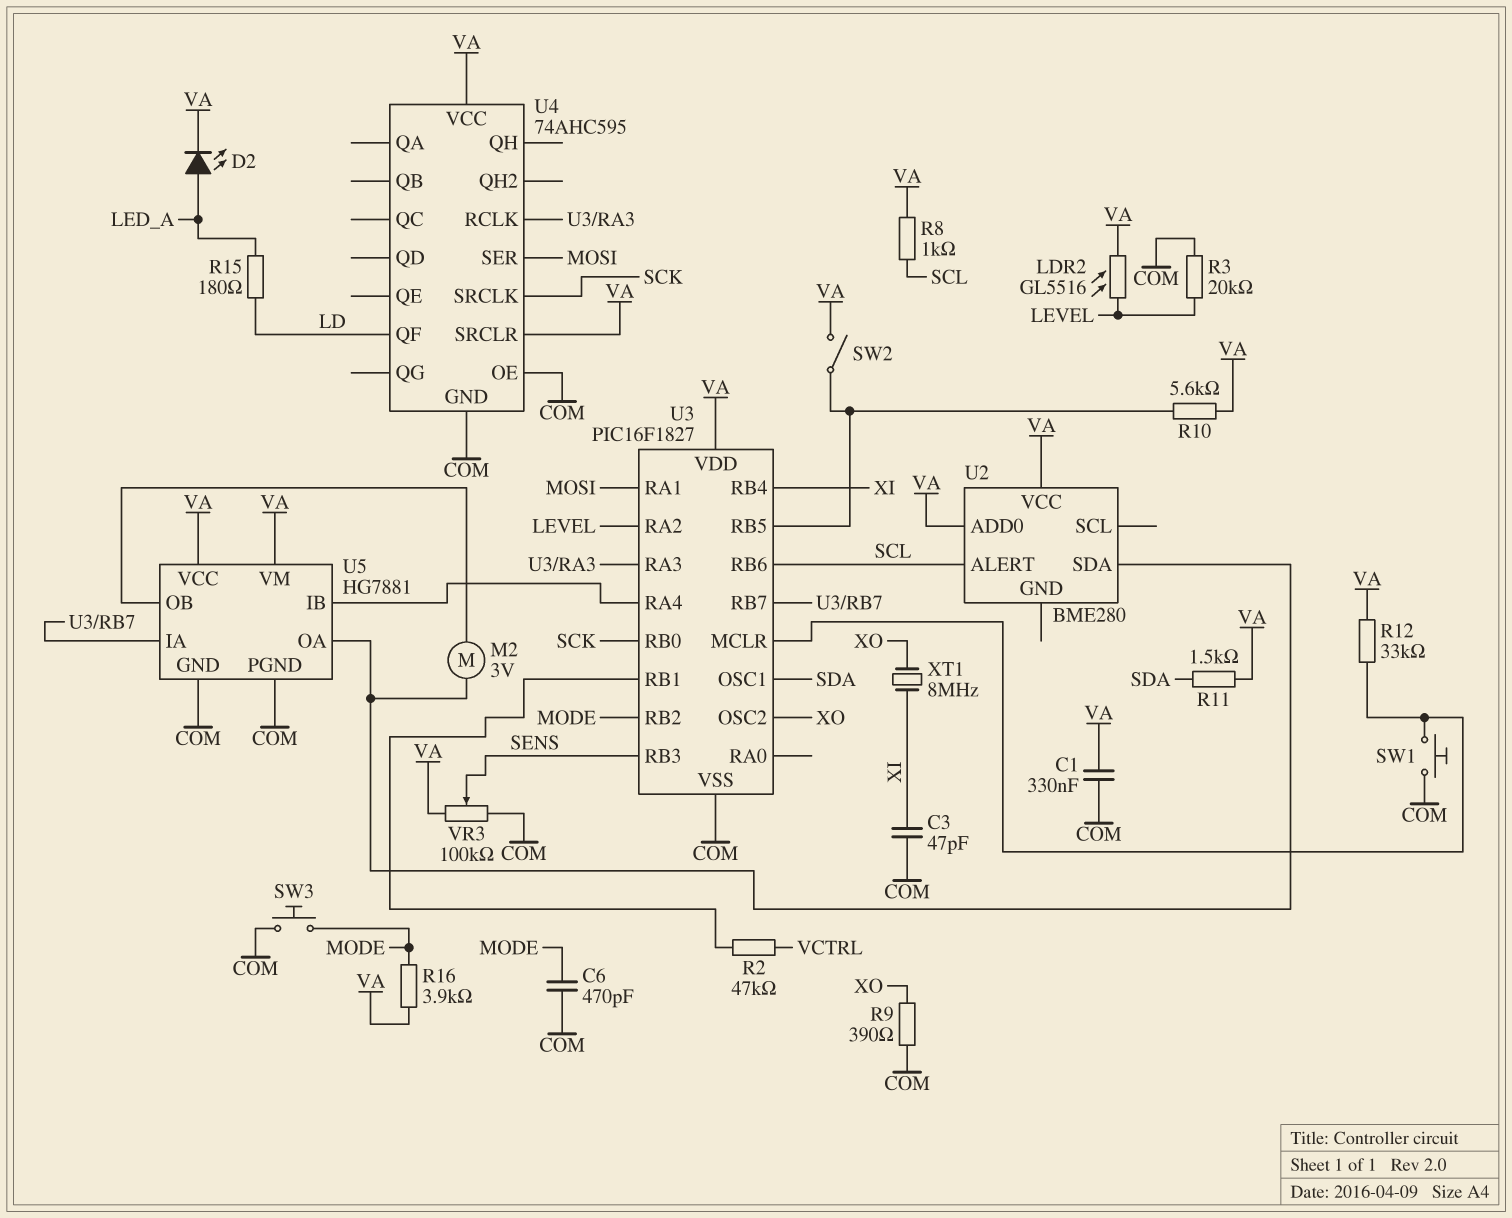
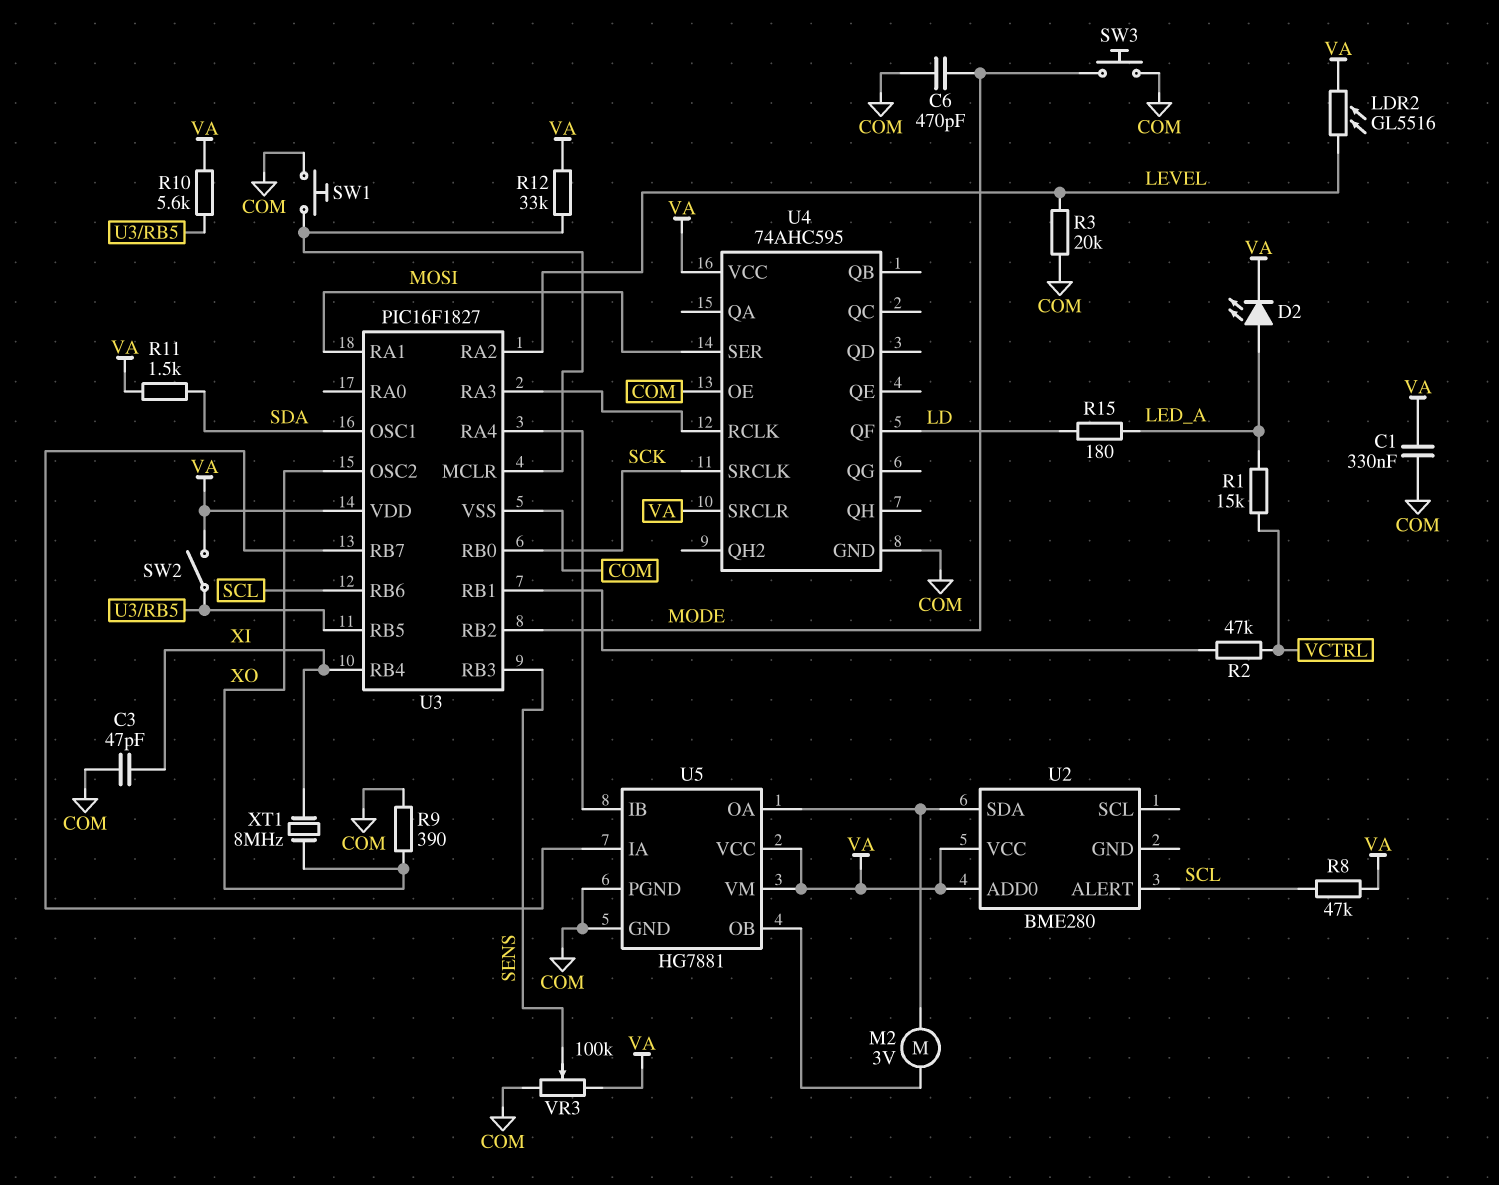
R1: none -> 15k (LED_A, VCTRL)
R8: 1k (SCL, VA) -> 47k (SCL, VA)
R16: 3.9k (MODE, VA) -> none

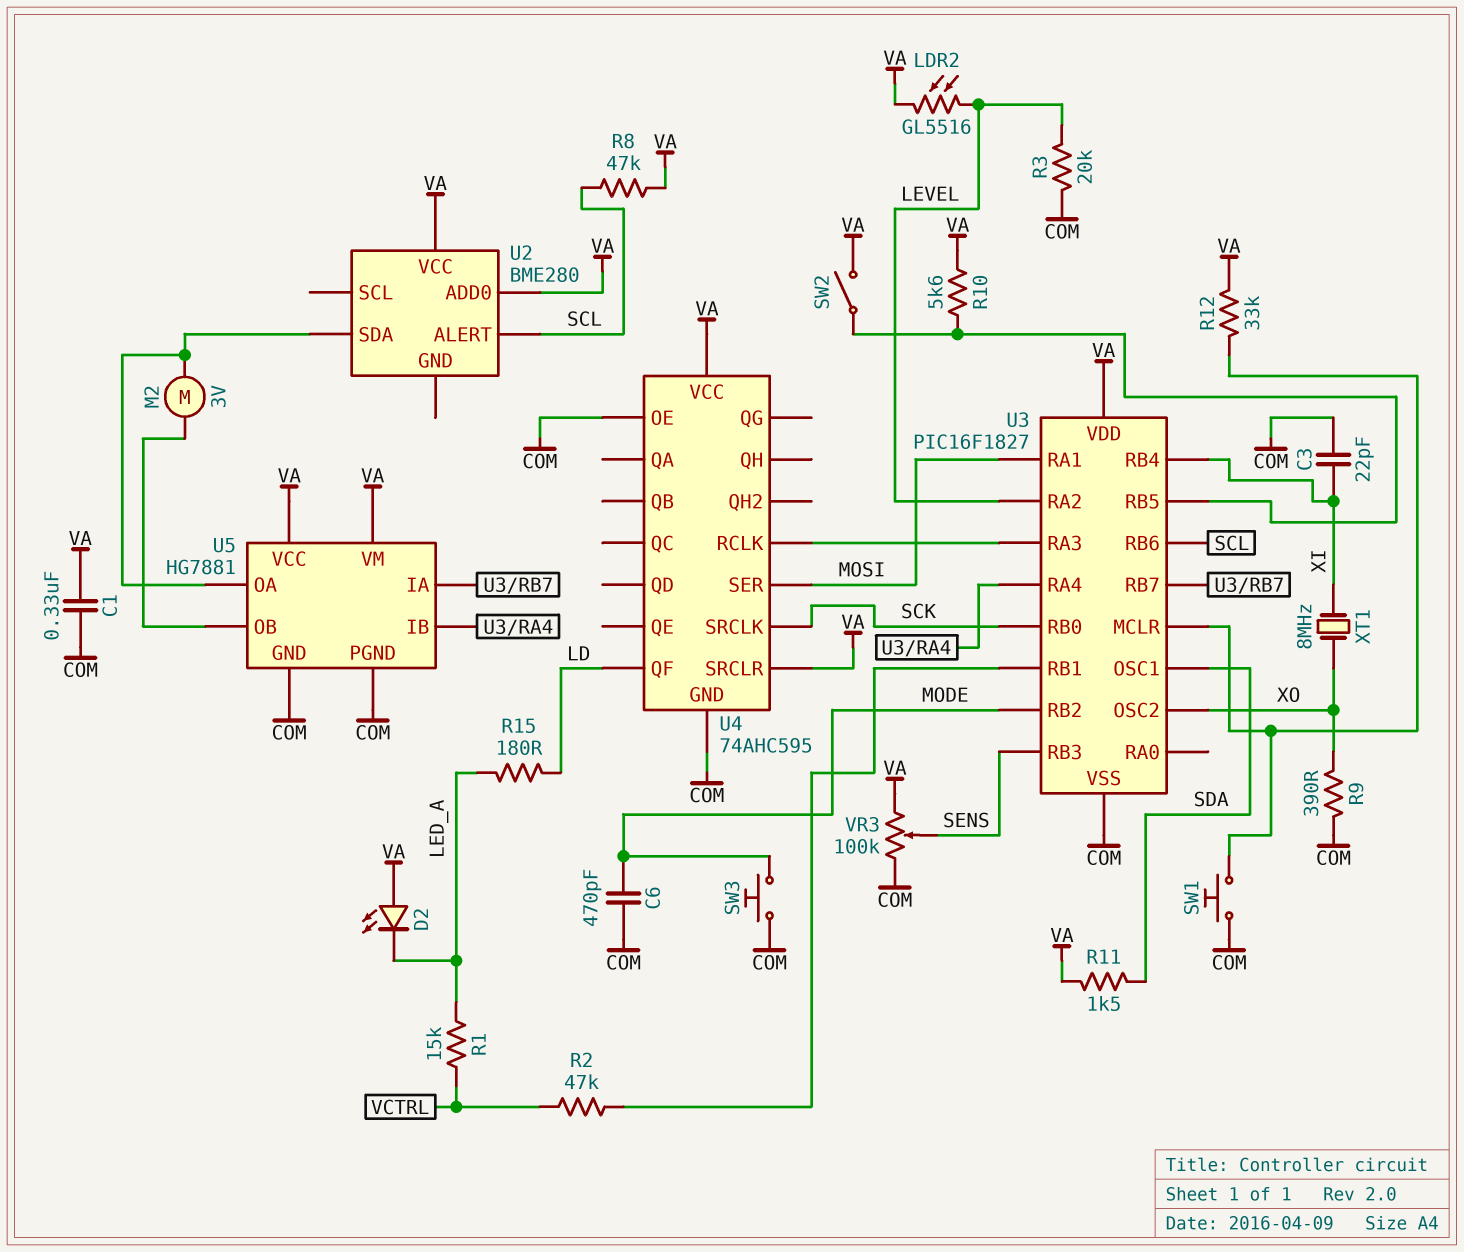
C3: 47pF (COM, XI) -> 22pF (COM, XI)
D2: LED (A LED_A, K VA) -> LED (A VA, K LED_A)

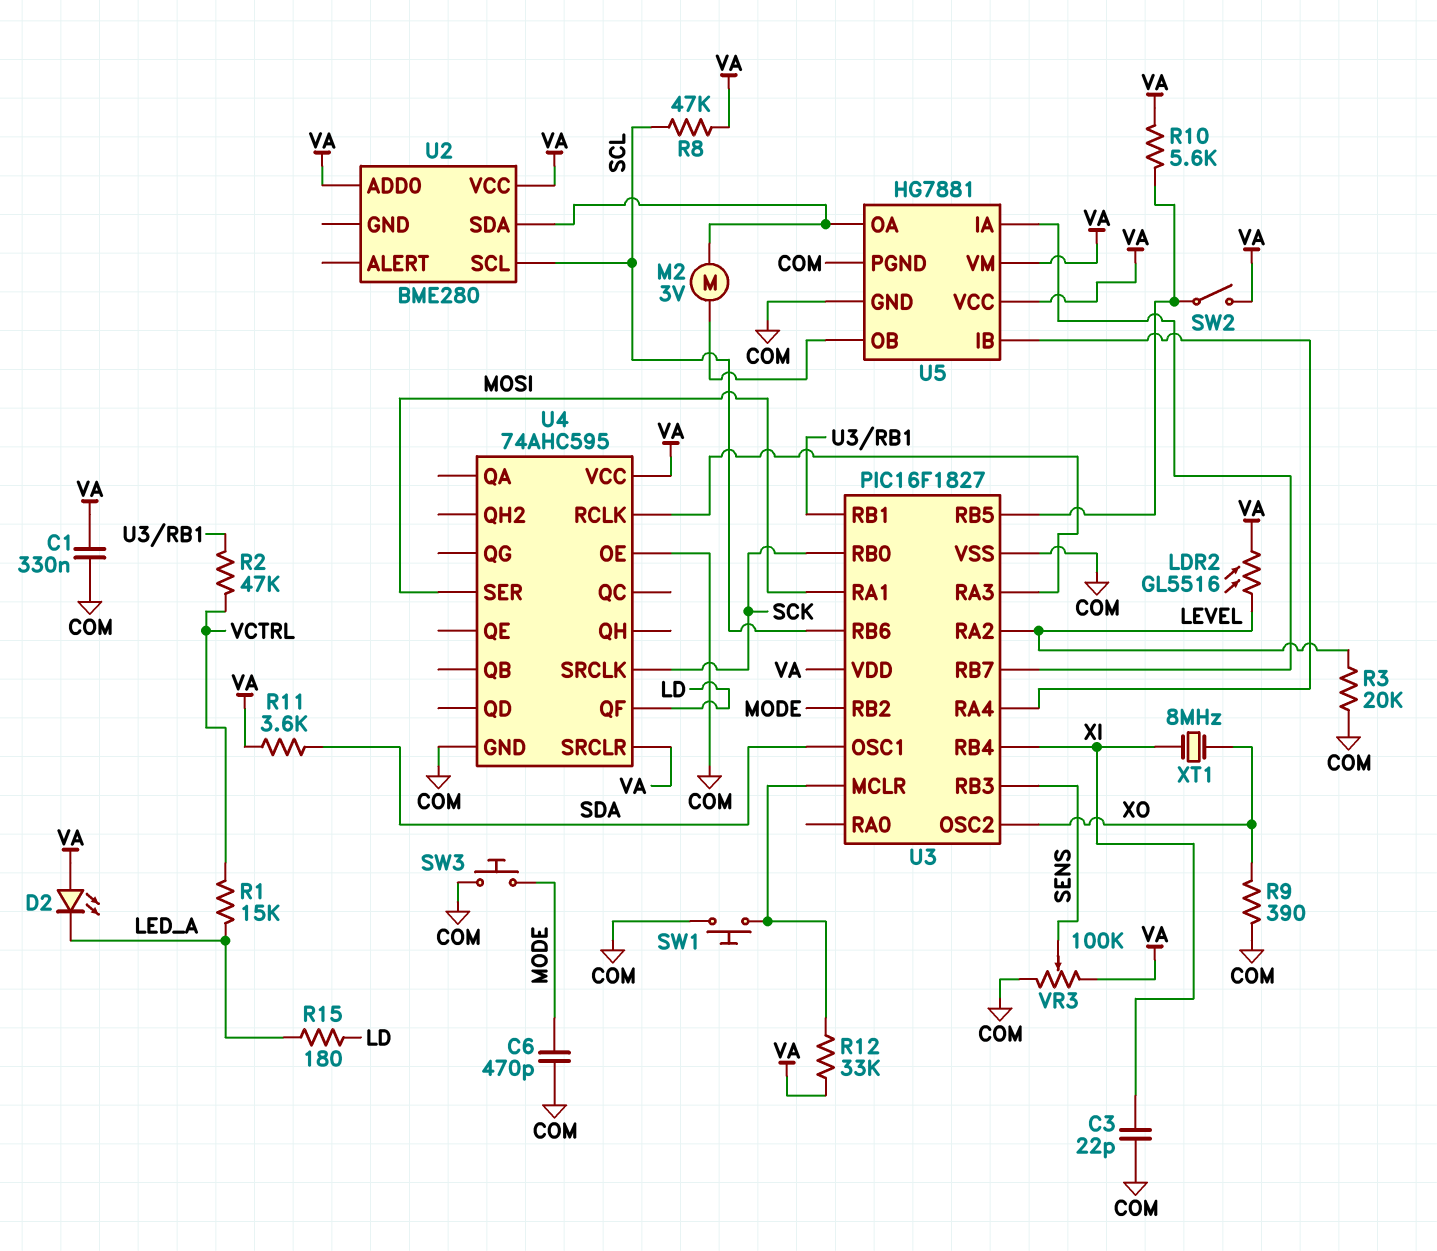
R11: 1.5k (SDA, VA) -> 3.6k (SDA, VA)
U2 pin ALERT: SCL -> none
U2 pin SCL: none -> SCL

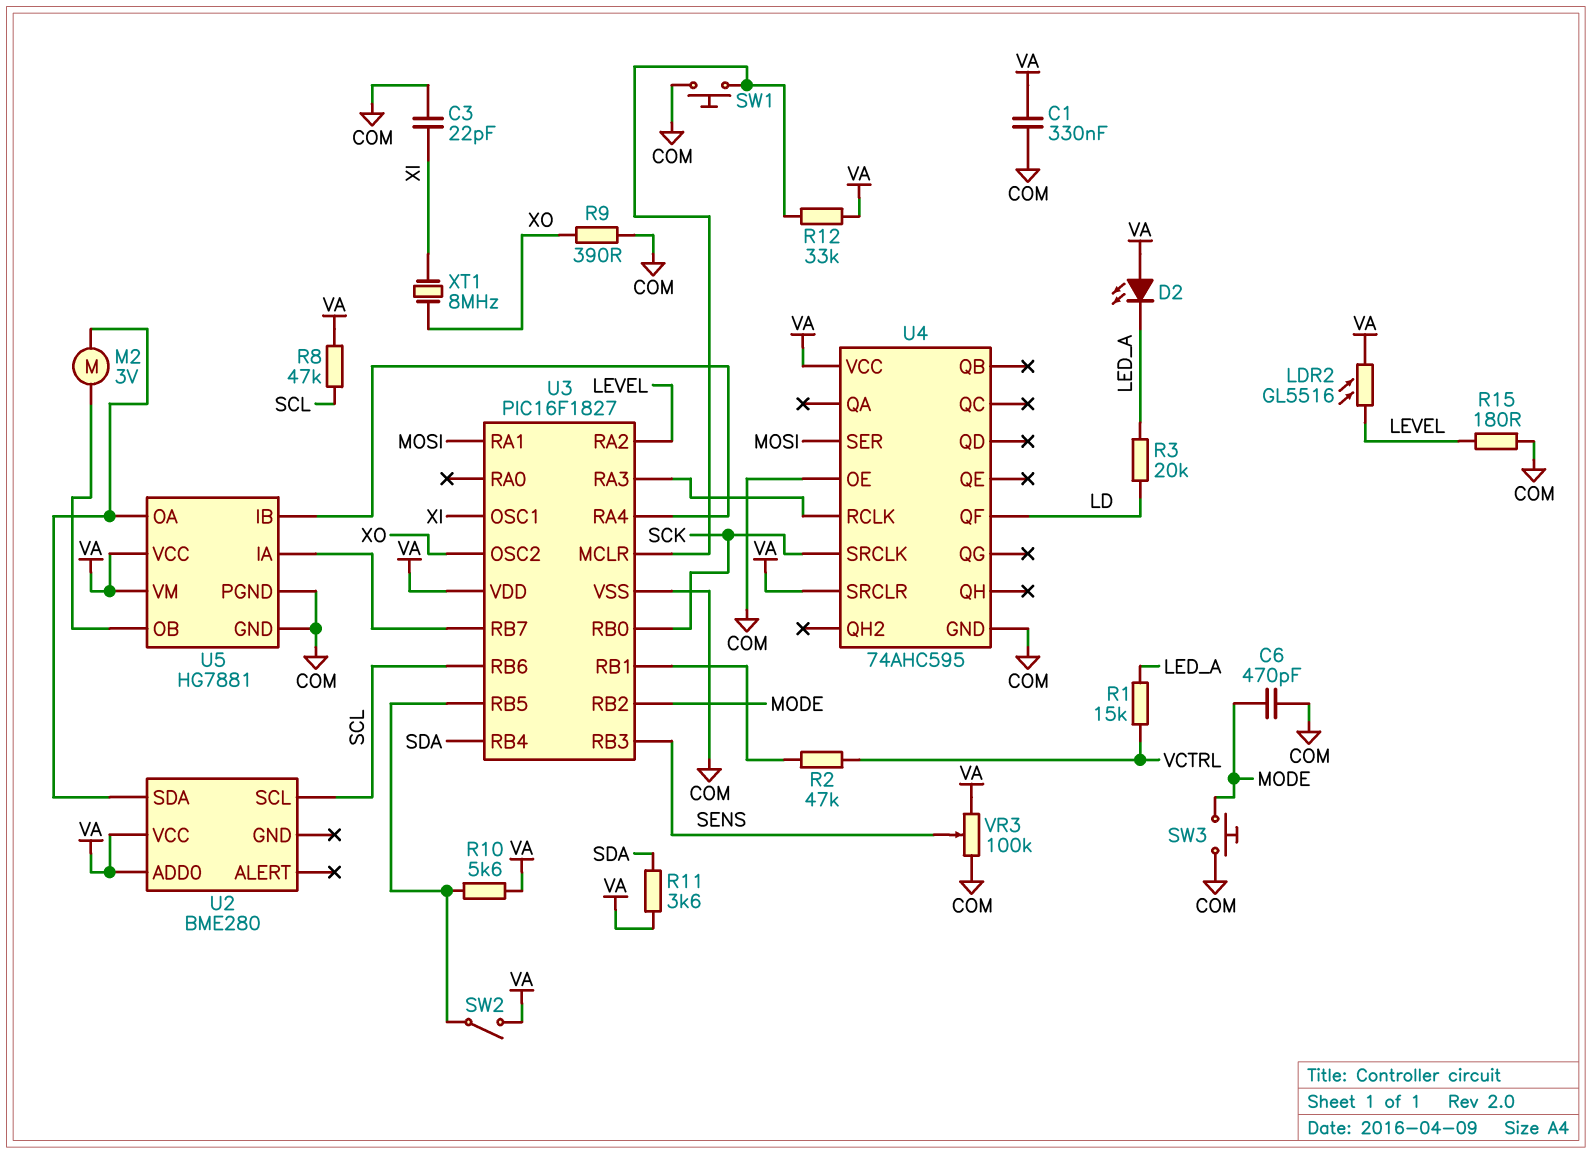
R3: 20k (COM, LEVEL) -> 20k (LD, LED_A)
R15: 180 (LD, LED_A) -> 180 (COM, LEVEL)
U3 pin OSC1: SDA -> XI
U3 pin RB4: XI -> SDA

